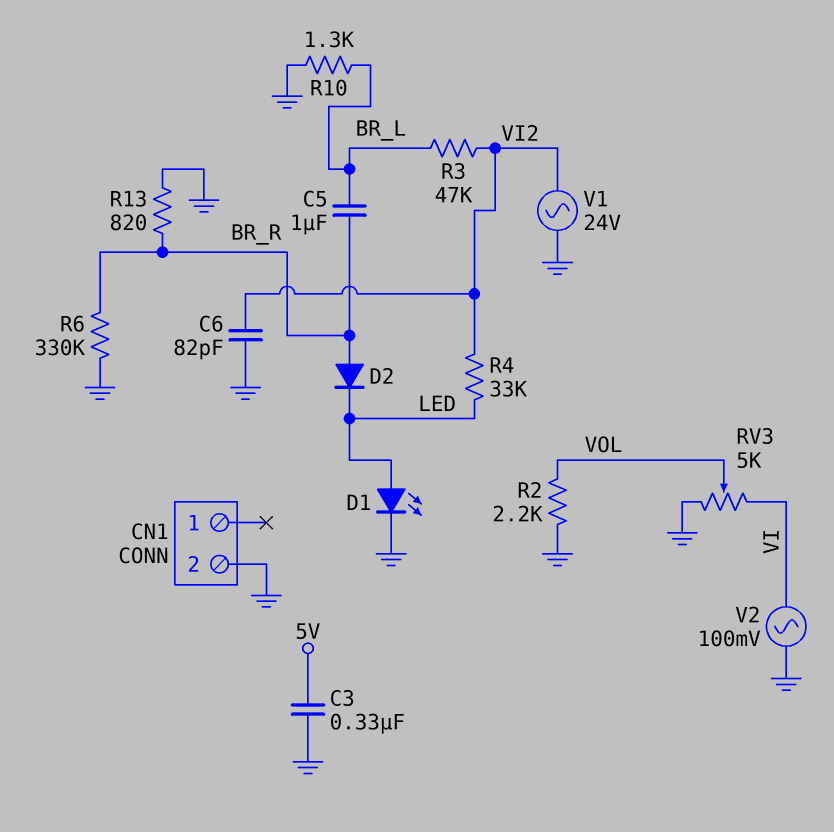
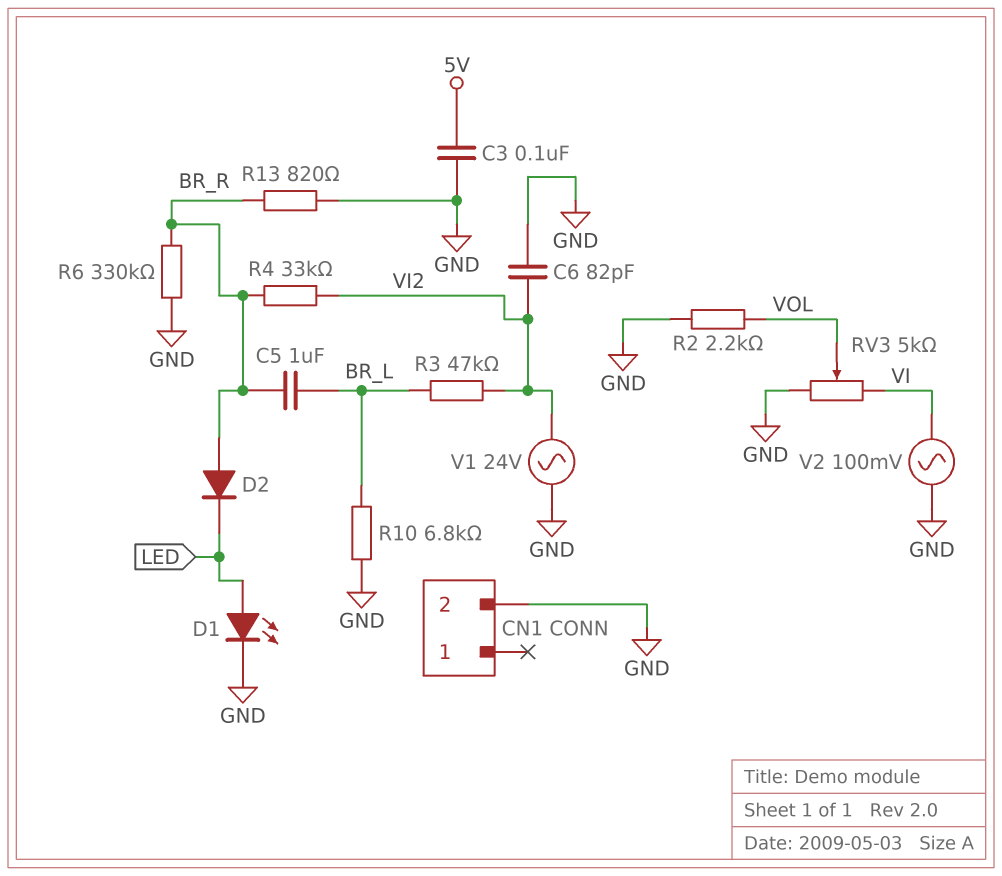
C3: 330nF (5V, GND) -> 100nF (5V, GND)
R4: 33k (LED, VI2) -> 33k (BR_R, VI2)
R10: 1.3k (BR_L, GND) -> 6.8k (BR_L, GND)

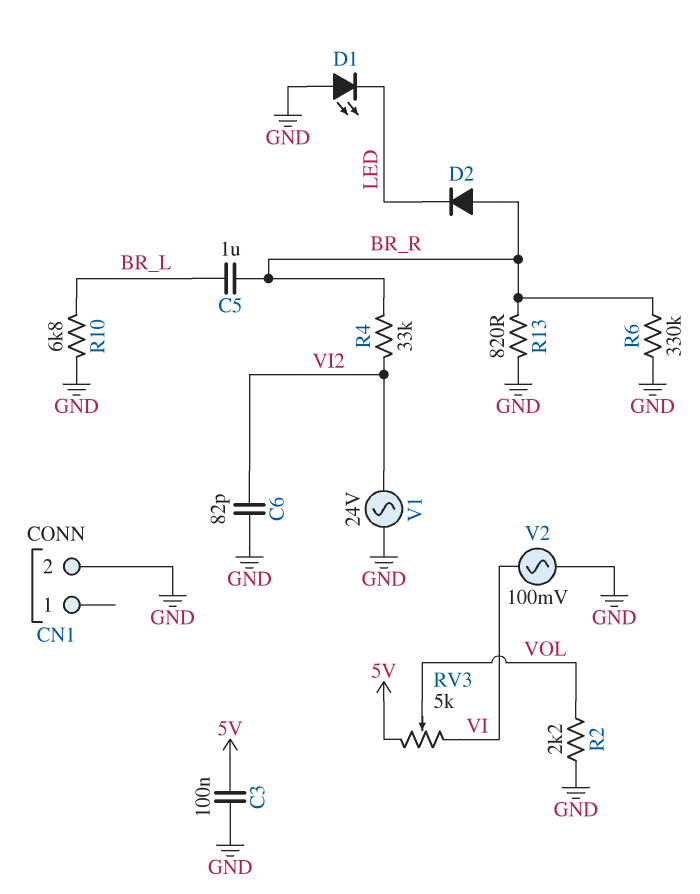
D1: LED (A LED, K GND) -> LED (A GND, K LED)
R3: 47k (BR_L, VI2) -> none
RV3: 5k (GND, VI, wiper VOL) -> 5k (5V, VI, wiper VOL)

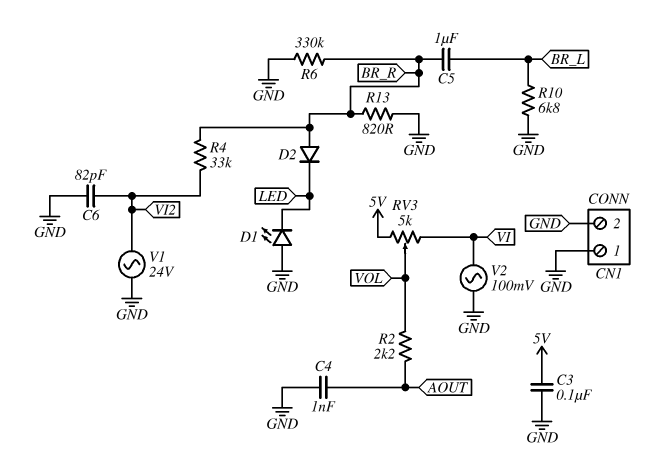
C4: none -> 1nF (AOUT, GND)
CN1 pin 1: none -> GND
R2: 2.2k (GND, VOL) -> 2.2k (AOUT, VOL)

